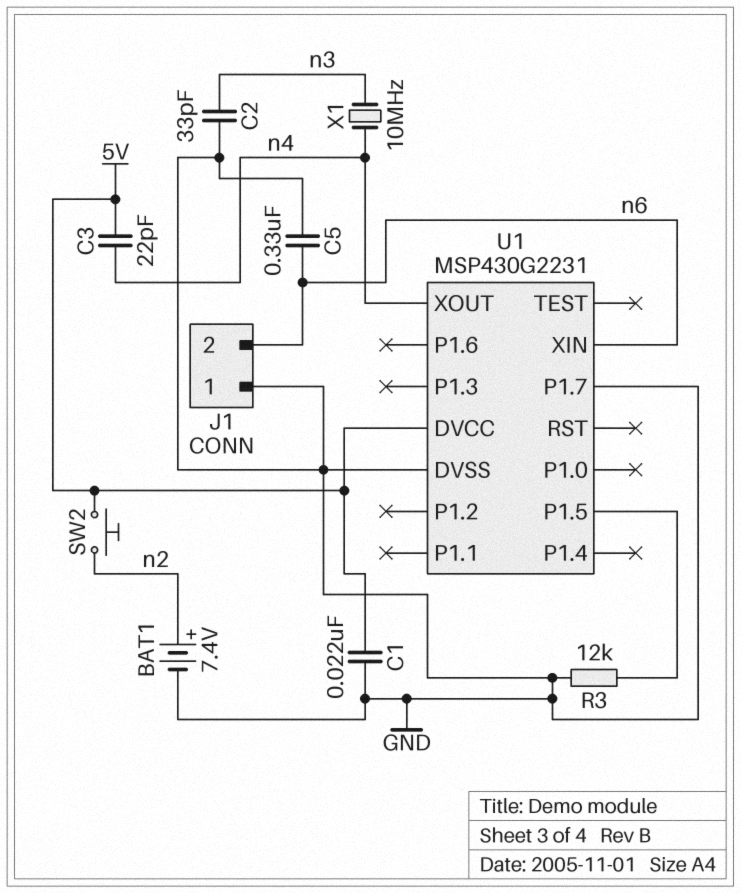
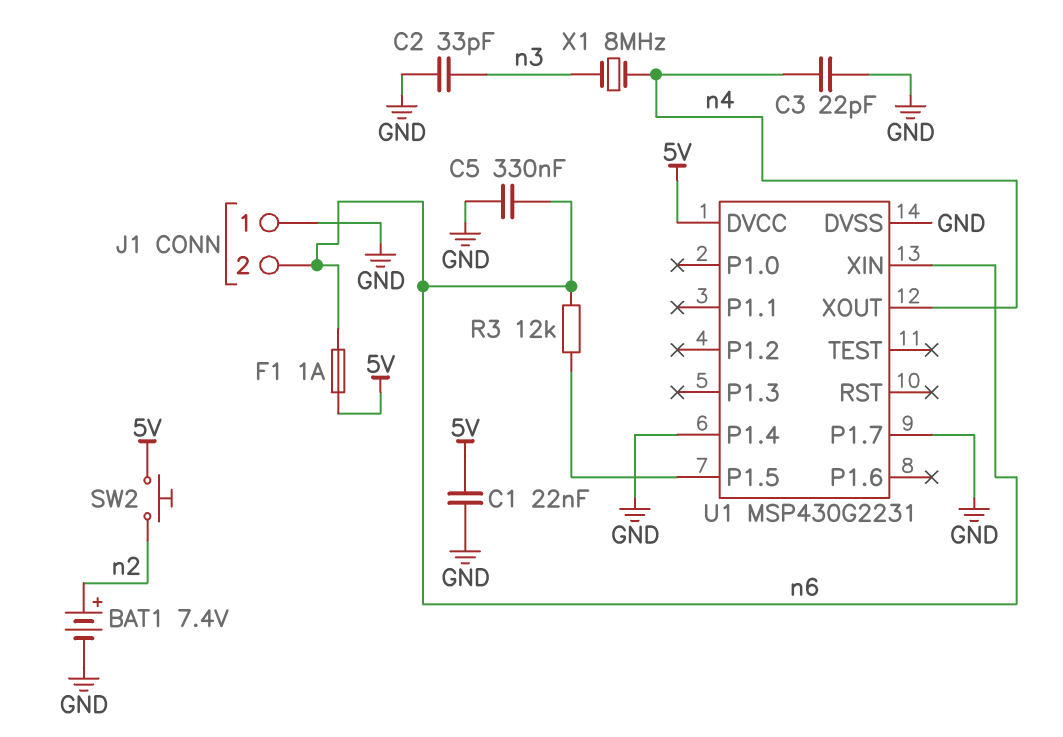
C3: 22pF (5V, n4) -> 22pF (GND, n4)
F1: none -> 1A (5V, n6)
R3: 12k (GND, U1/P1.5) -> 12k (U1/P1.5, n6)
U1 pin P1.4: none -> GND
X1: 10MHz (n3, n4) -> 8MHz (n3, n4)

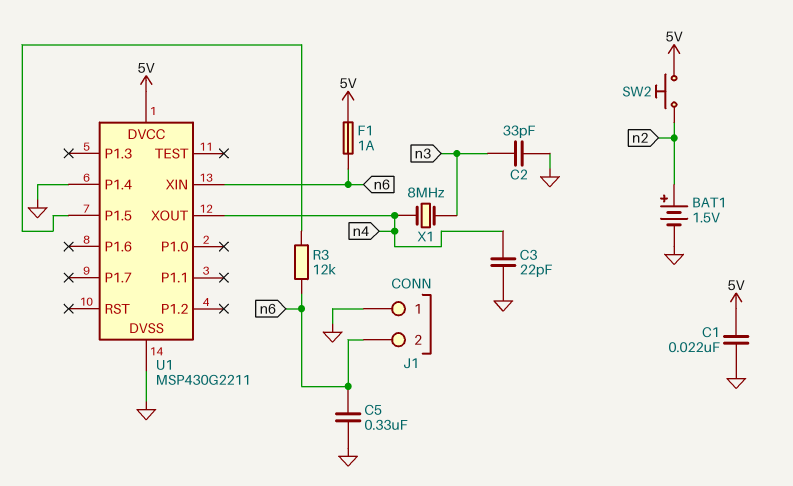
BAT1: 7.4V (plus n2, minus GND) -> 1.5V (plus n2, minus GND)
U1: MSP430G2231 -> MSP430G2211
U1 pin P1.7: GND -> none

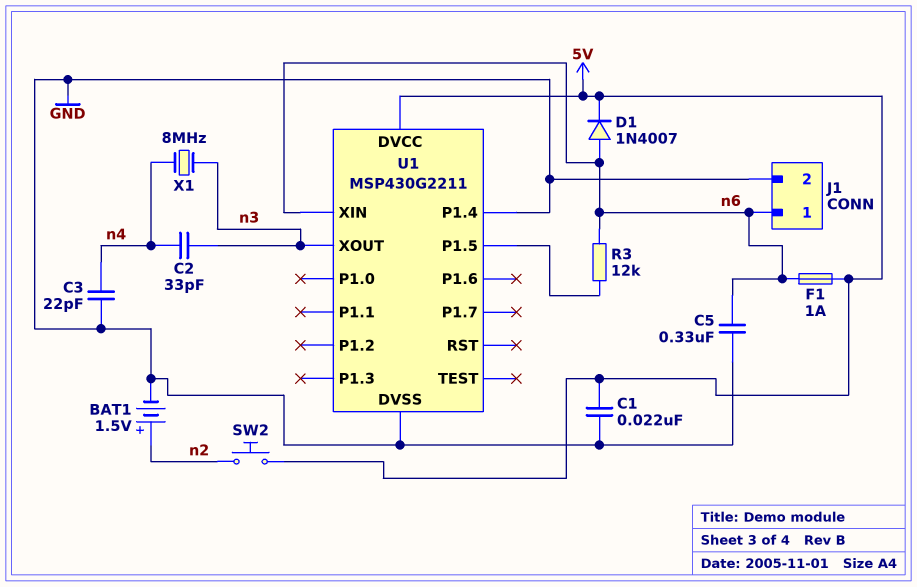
C2: 33pF (GND, n3) -> 33pF (n3, n4)
D1: none -> diode 1N4007 (A n6, K 5V)
J1 pin 1: GND -> n6
J1 pin 2: n6 -> GND
U1 pin XOUT: n4 -> n3

